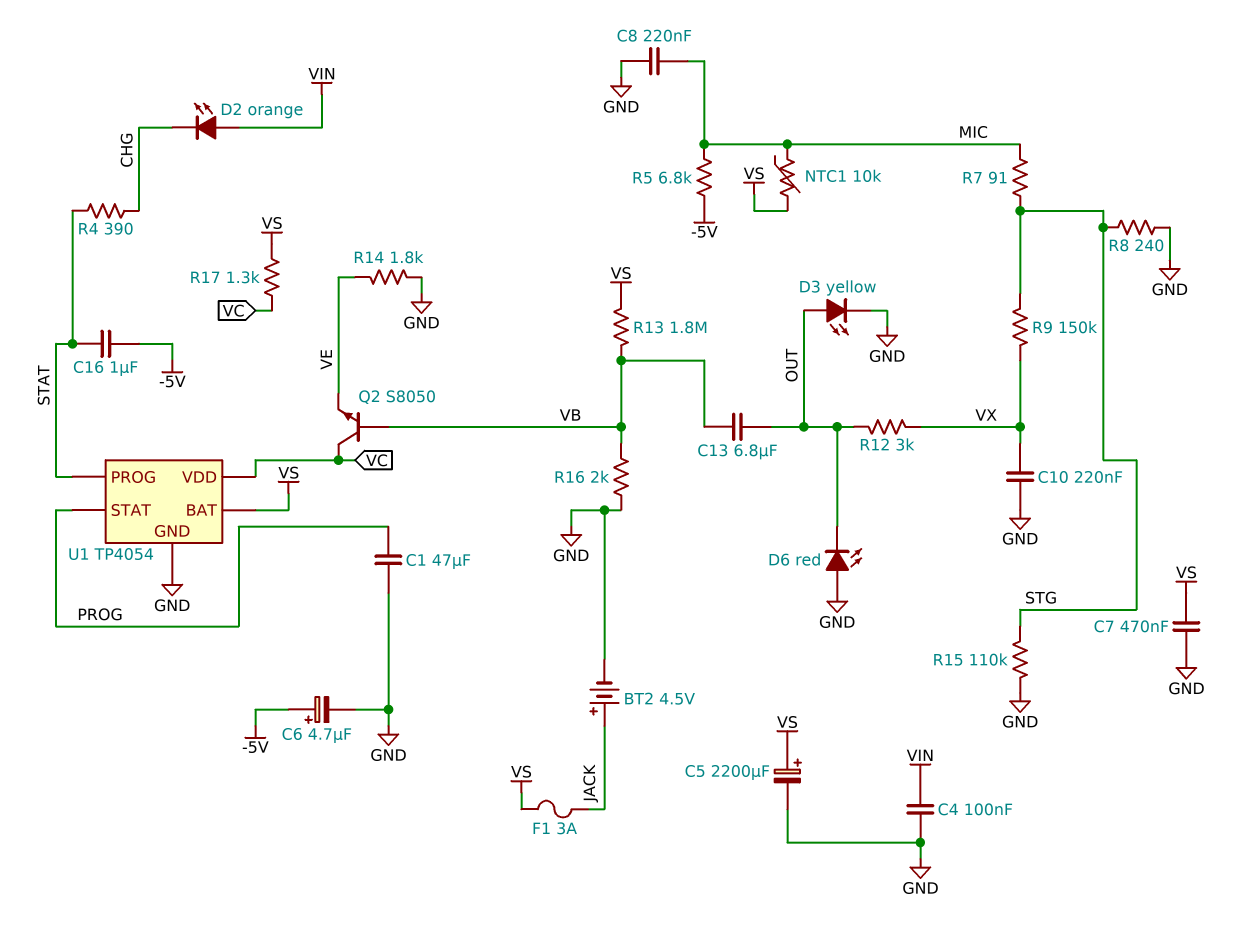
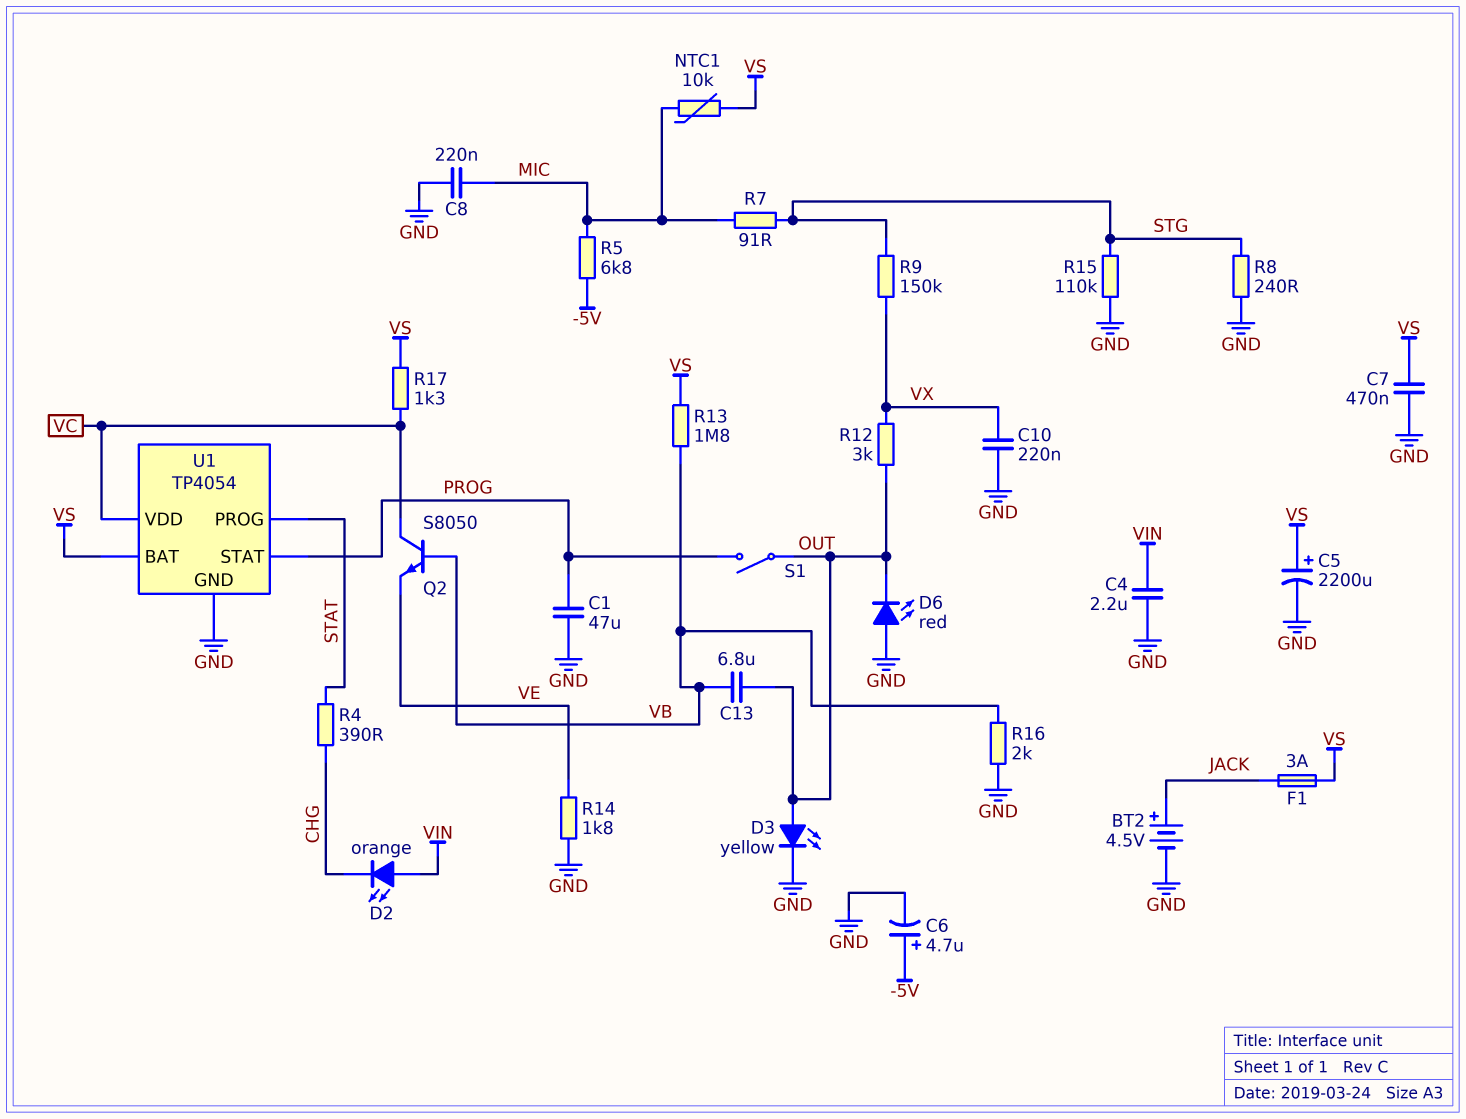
C4: 100nF (GND, VIN) -> 2.2uF (GND, VIN)
C16: 1uF (-5V, STAT) -> none
S1: none -> switch (OUT, PROG)

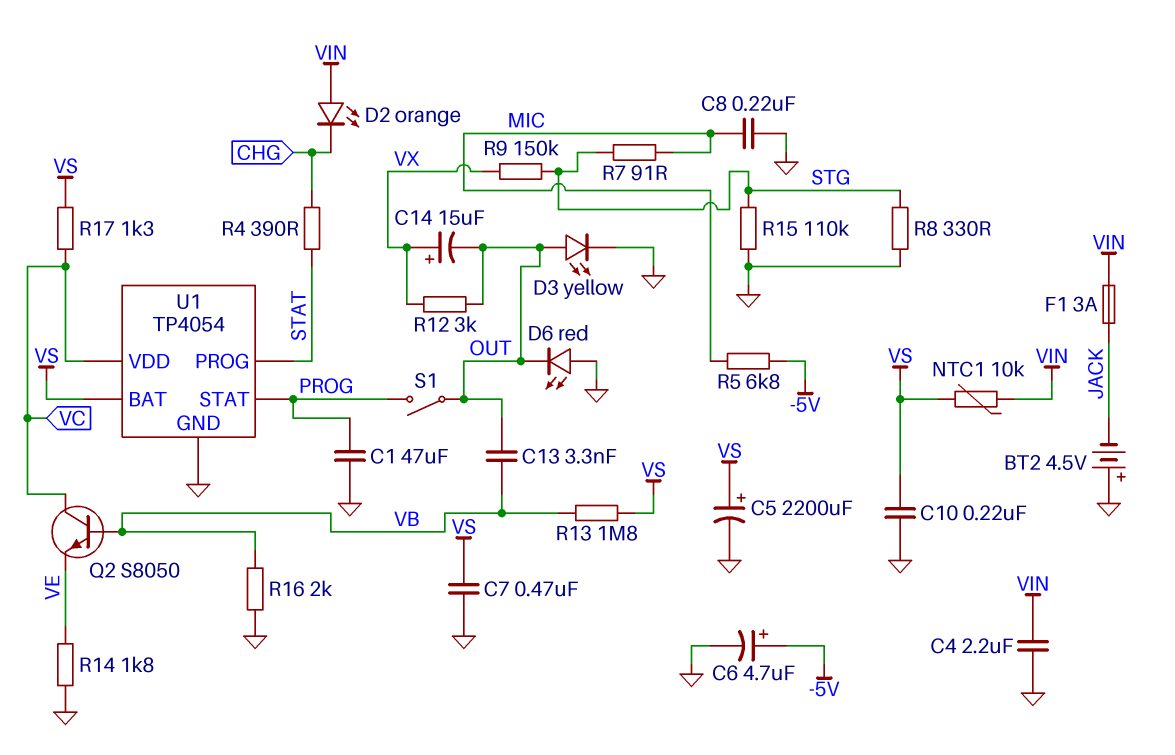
BT2: 4.5V (plus JACK, minus GND) -> 4.5V (plus GND, minus JACK)
C10: 220nF (GND, VX) -> 220nF (GND, VS)
C13: 6.8uF (OUT, VB) -> 3.3nF (OUT, VB)
C14: none -> 15uF (plus VX, minus OUT)
F1: 3A (JACK, VS) -> 3A (JACK, VIN)
NTC1: 10k (MIC, VS) -> 10k (VIN, VS)
R8: 240 (GND, STG) -> 330 (GND, STG)

